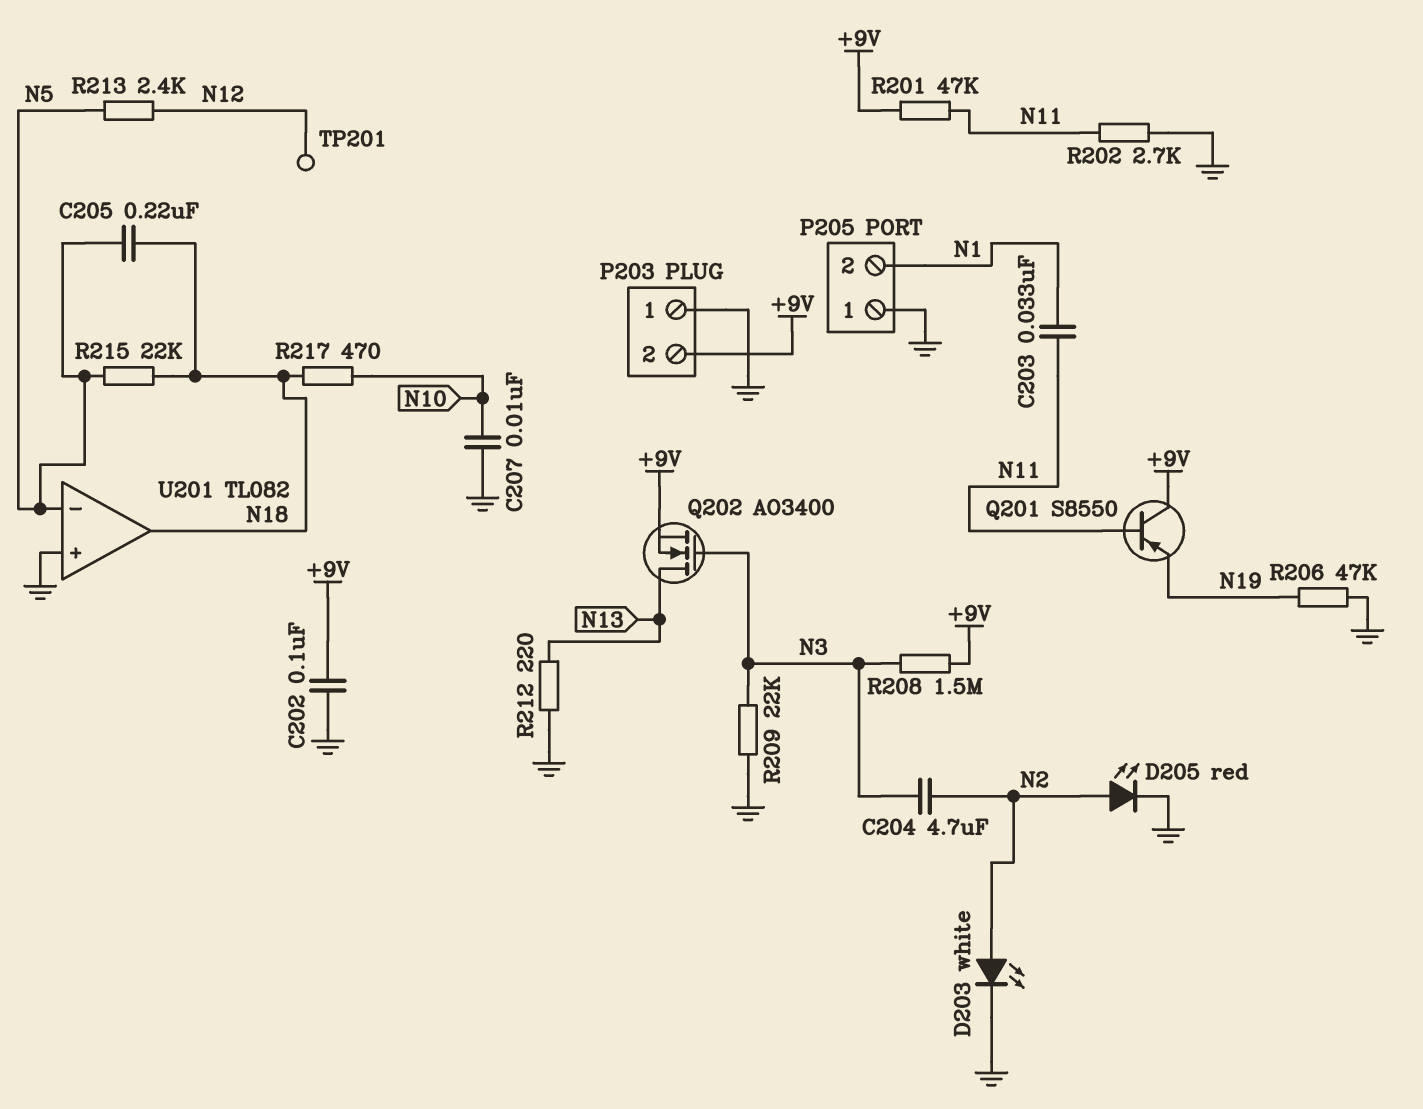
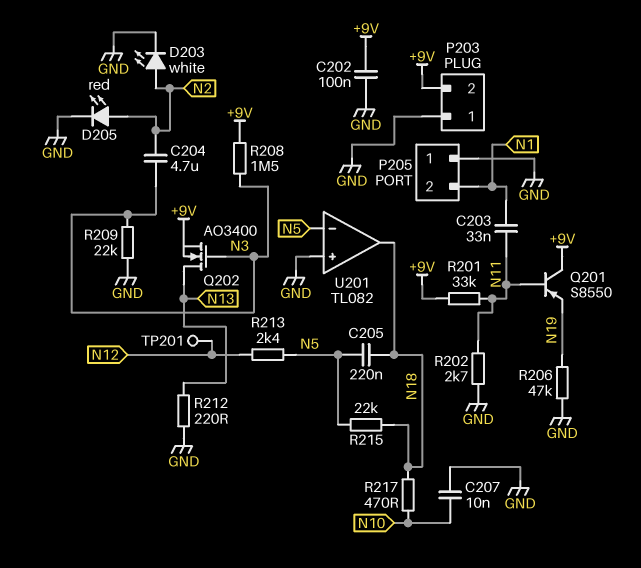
R201: 47k (+9V, N11) -> 33k (+9V, N11)

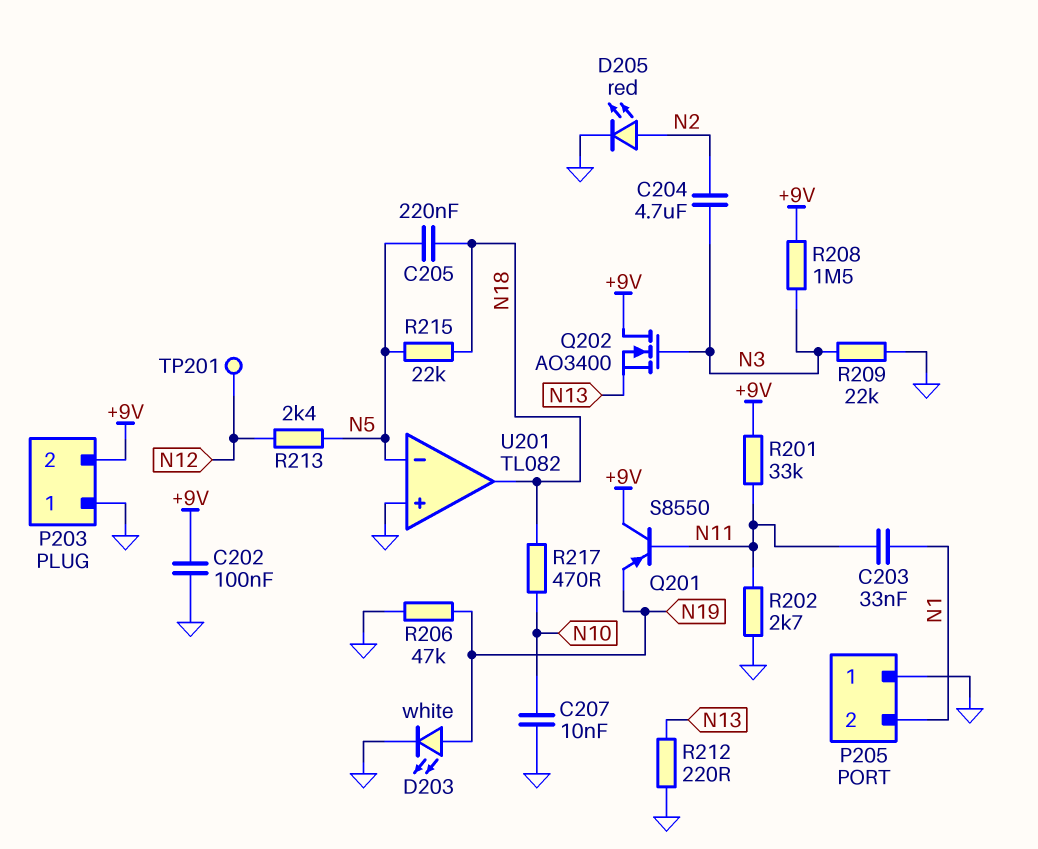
D203: LED white (A N2, K GND) -> LED white (A N19, K GND)
Q202: NMOS AO3400 (G N3, D N13, S +9V) -> NMOS AO3400 (G N3, D +9V, S N13)

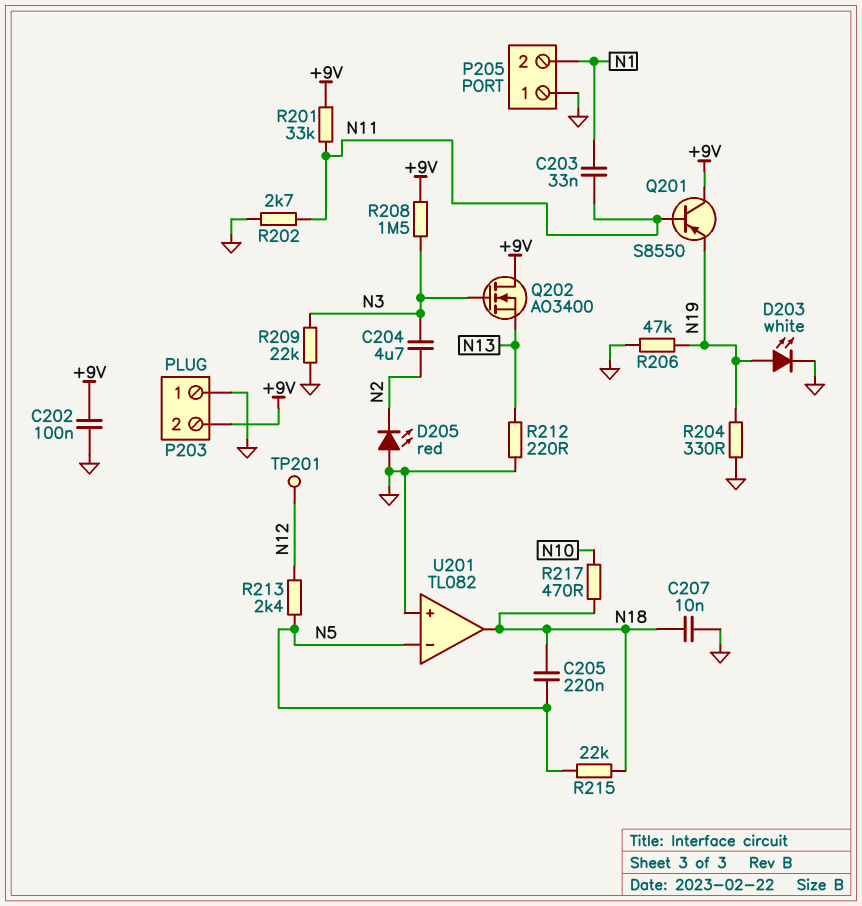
C207: 10nF (GND, N10) -> 10nF (GND, N18)
D205: LED red (A N2, K GND) -> LED red (A GND, K N2)
R204: none -> 330 (GND, N19)

